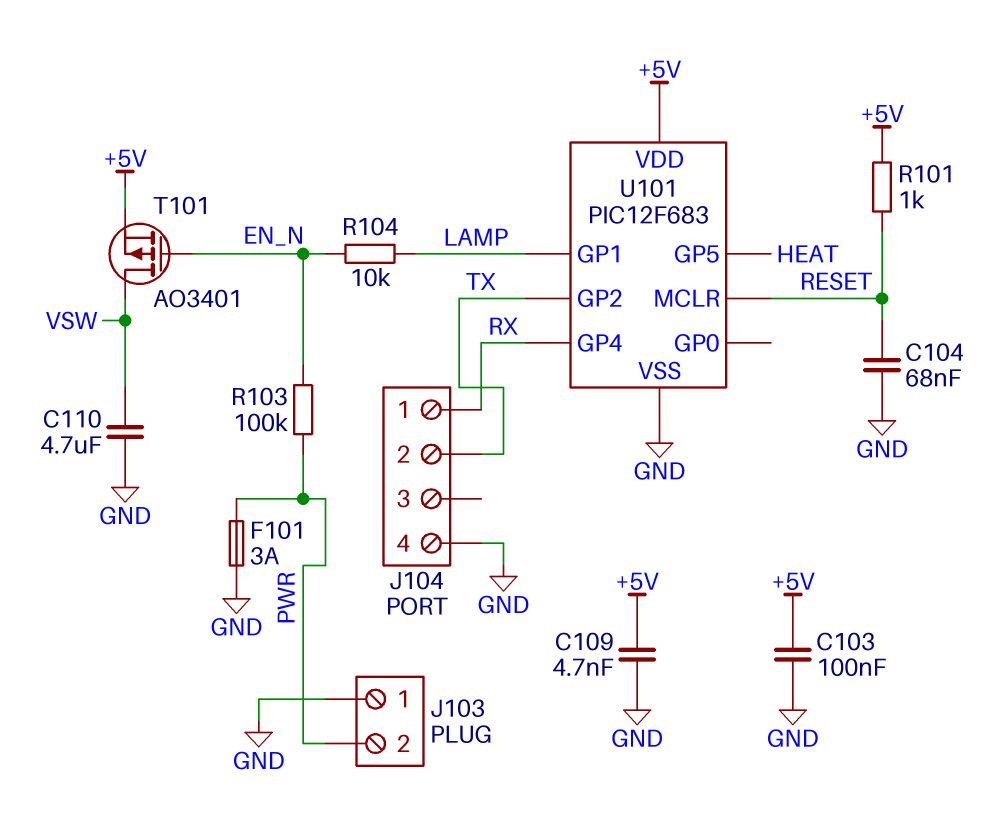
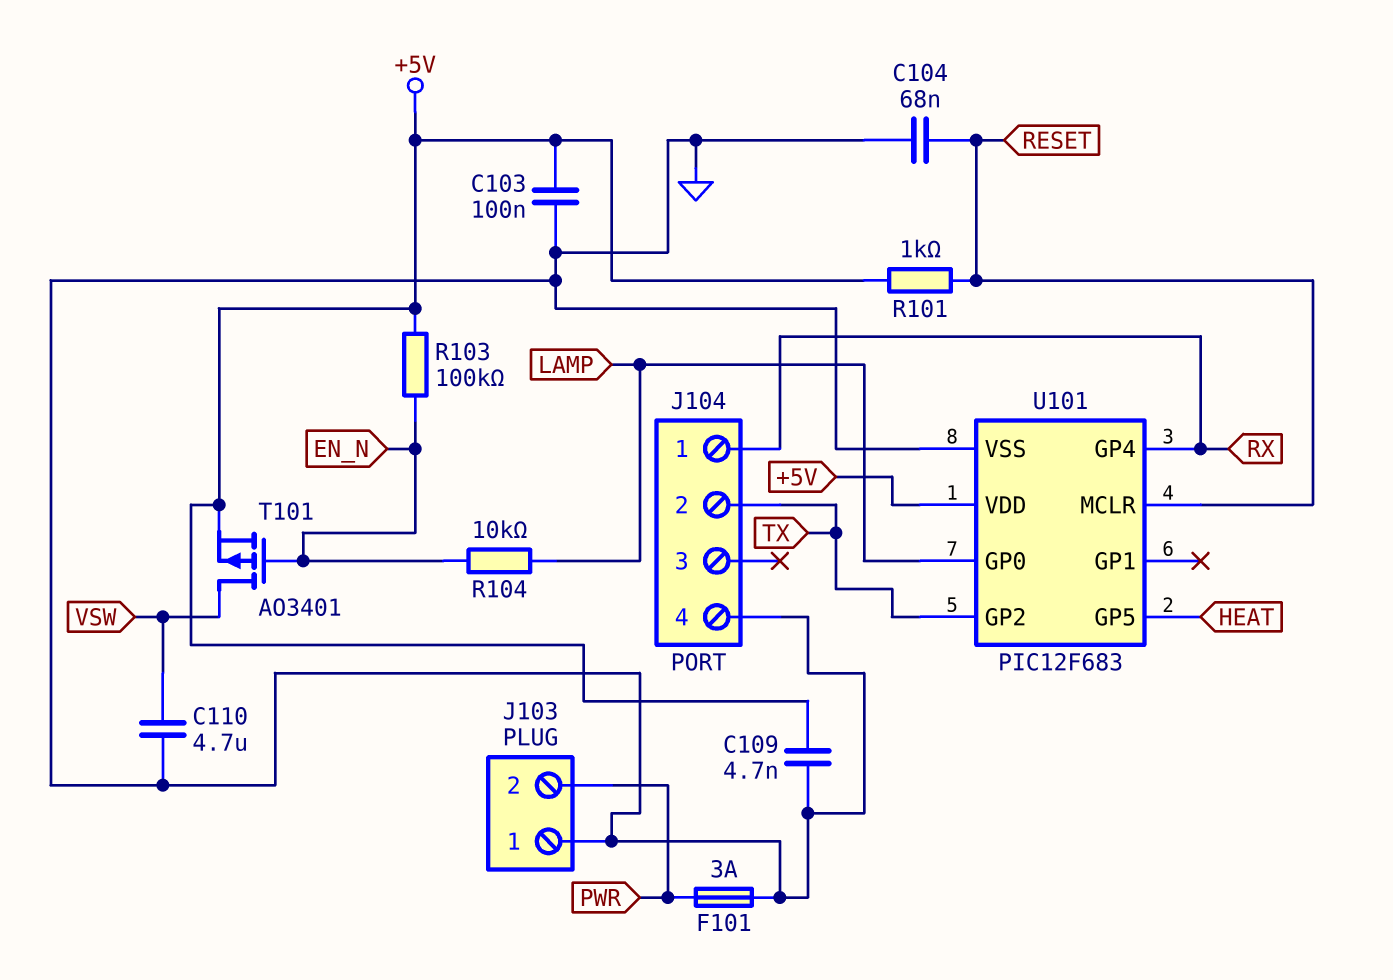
R103: 100k (EN_N, PWR) -> 100k (+5V, EN_N)
U101 pin GP0: none -> LAMP
U101 pin GP1: LAMP -> none

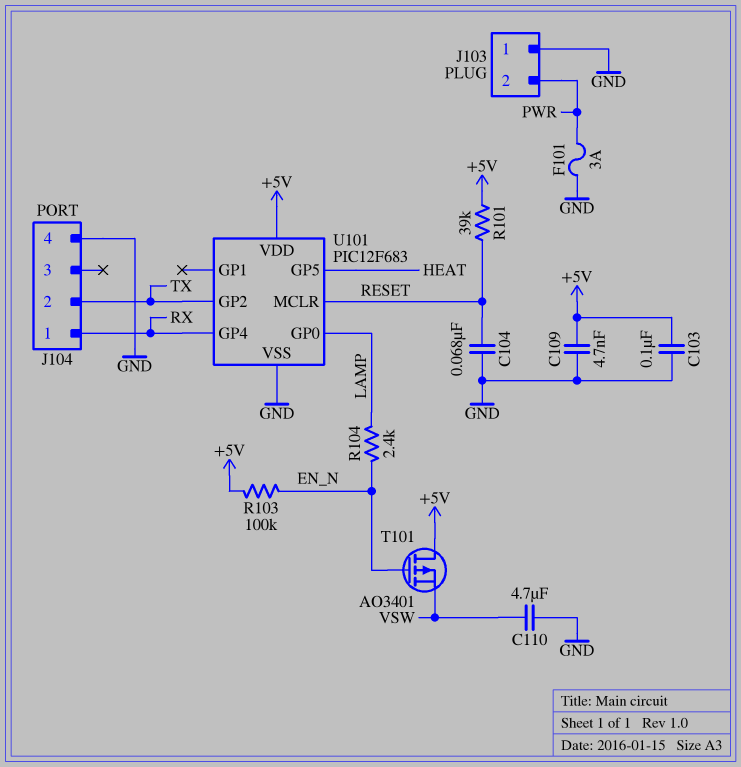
R101: 1k (+5V, RESET) -> 39k (+5V, RESET)
R104: 10k (EN_N, LAMP) -> 2.4k (EN_N, LAMP)
T101: PMOS AO3401 (G EN_N, D VSW, S +5V) -> PMOS AO3401 (G EN_N, D +5V, S VSW)

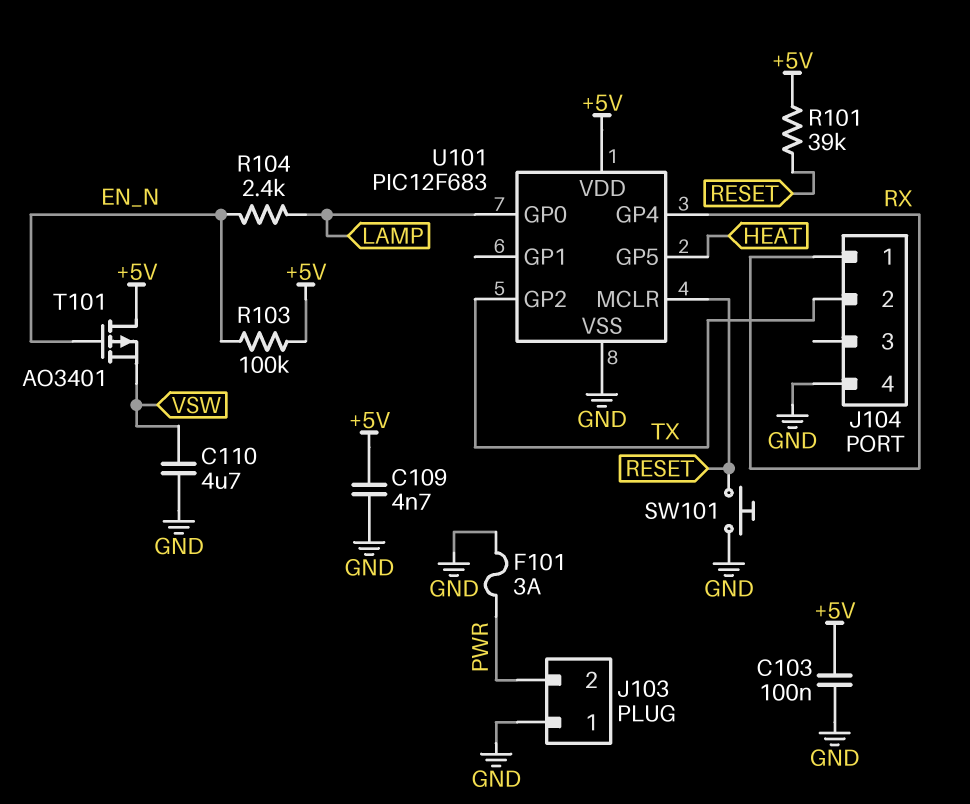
C104: 68nF (GND, RESET) -> none
SW101: none -> button (GND, RESET)

